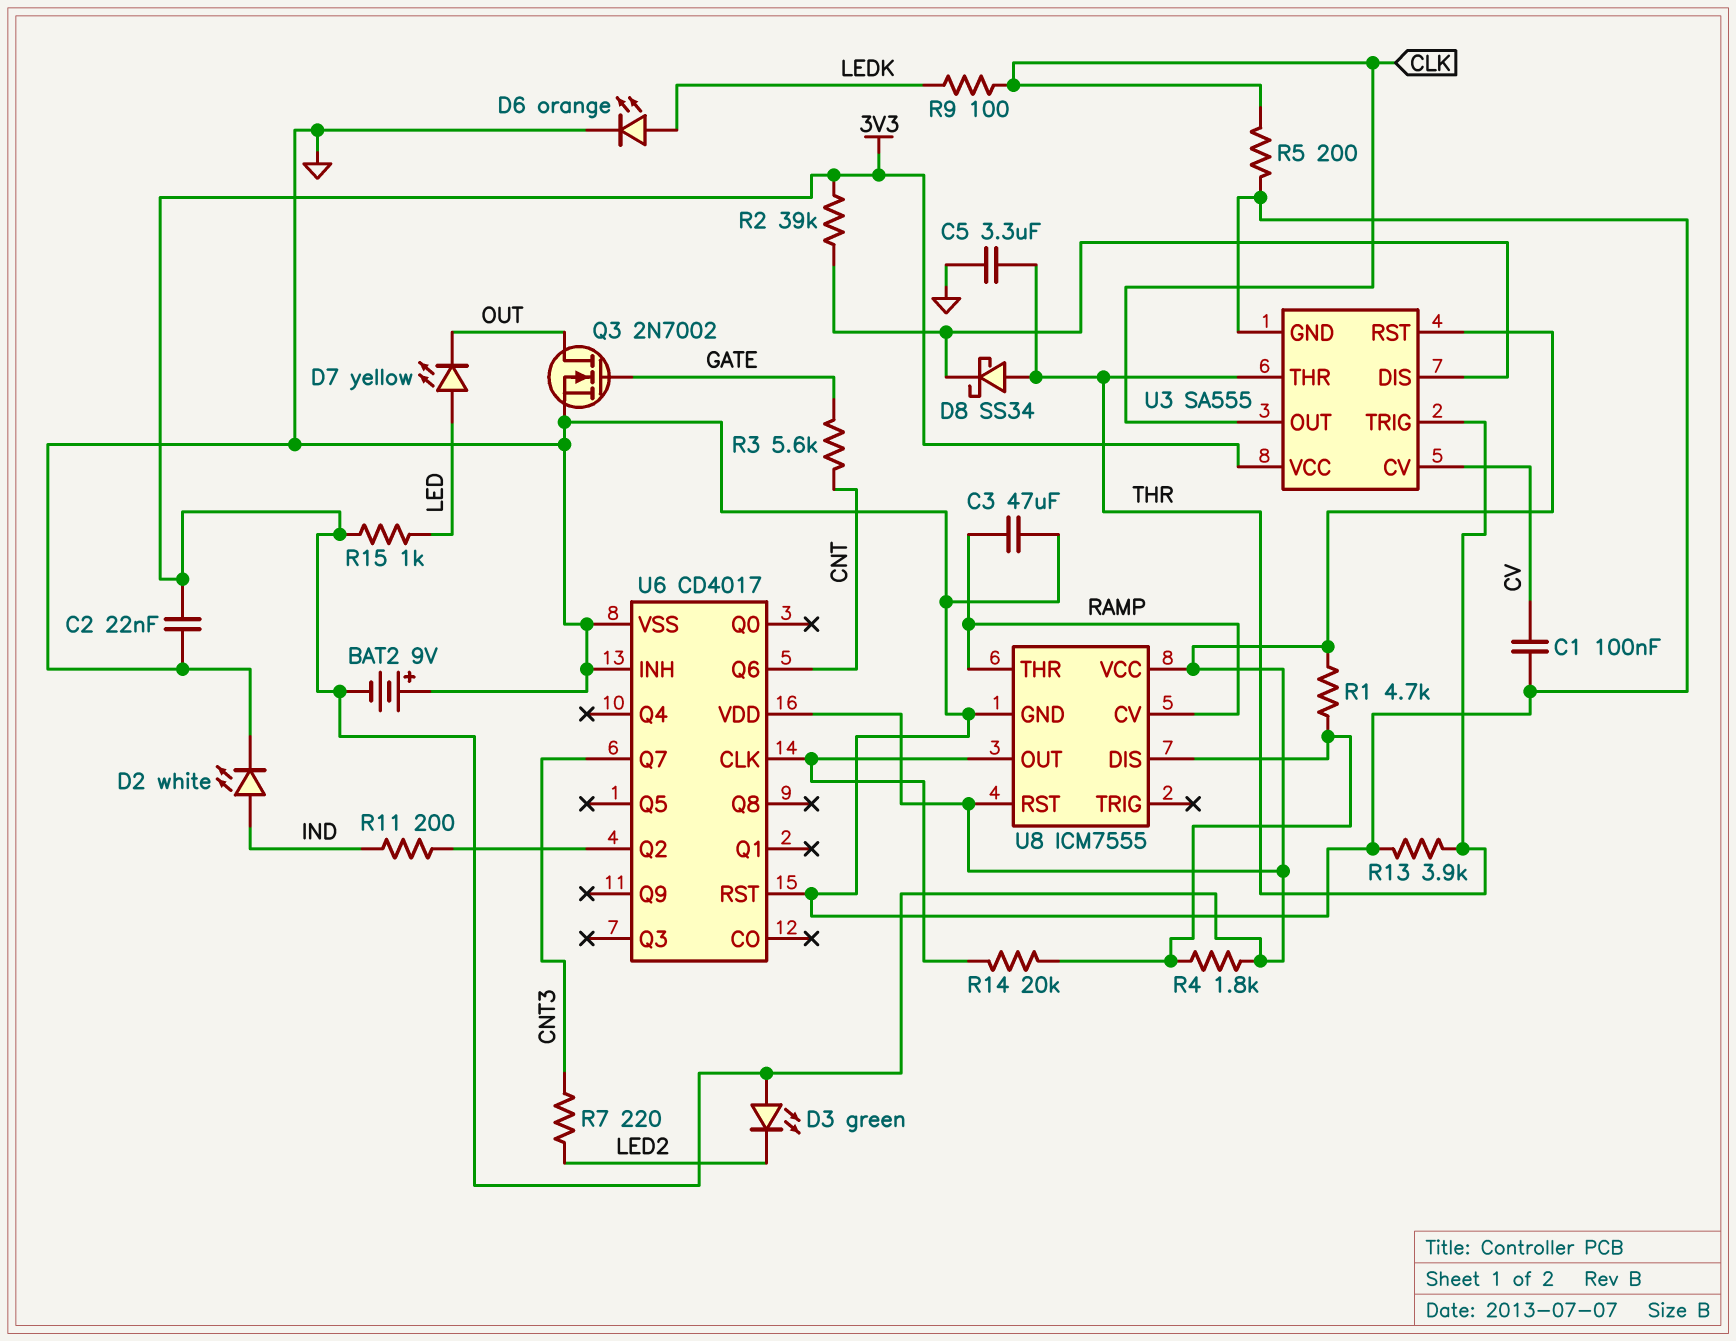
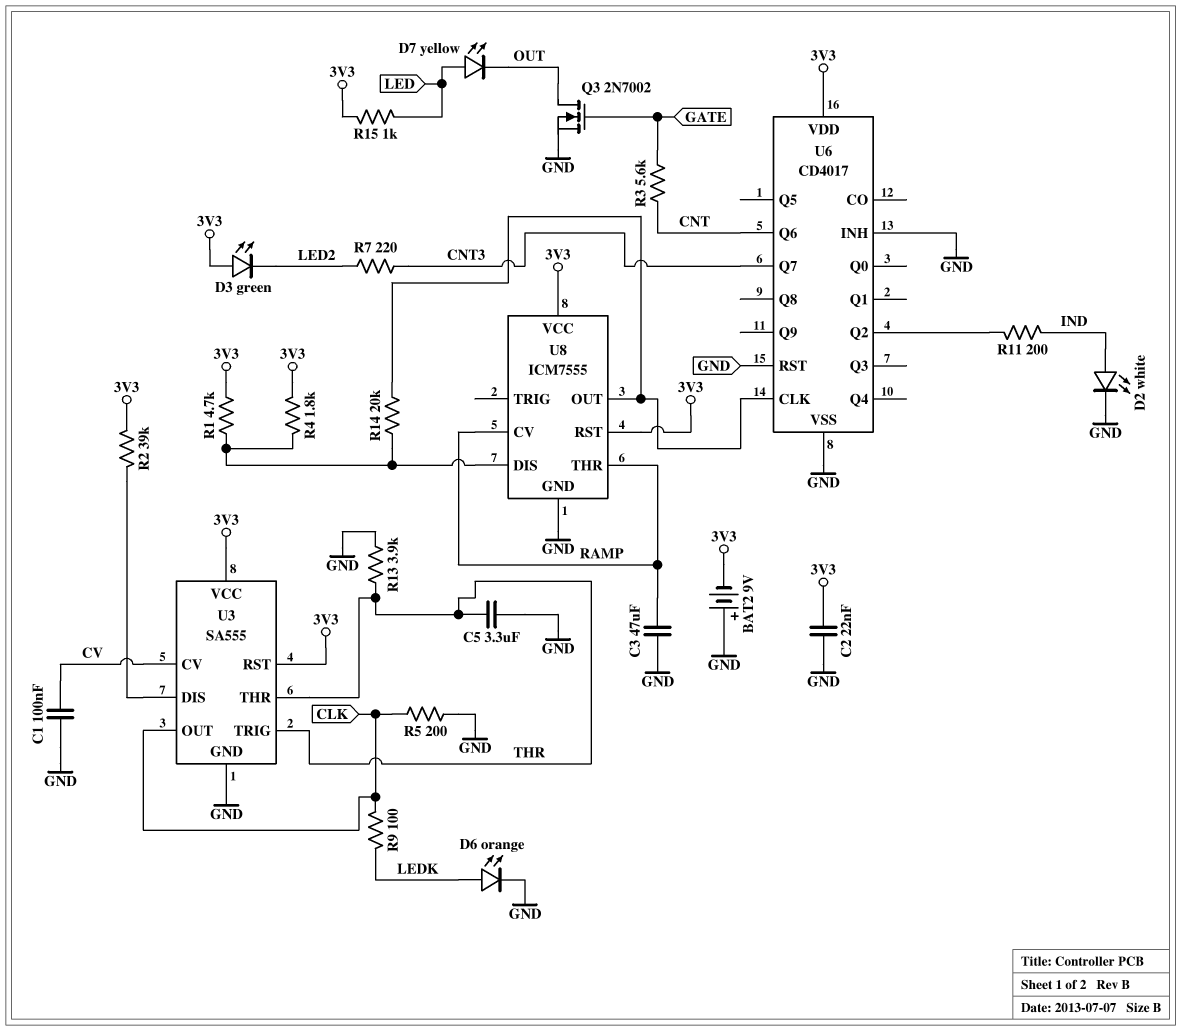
D8: schottky SS34 (A THR, K U3/DIS) -> none

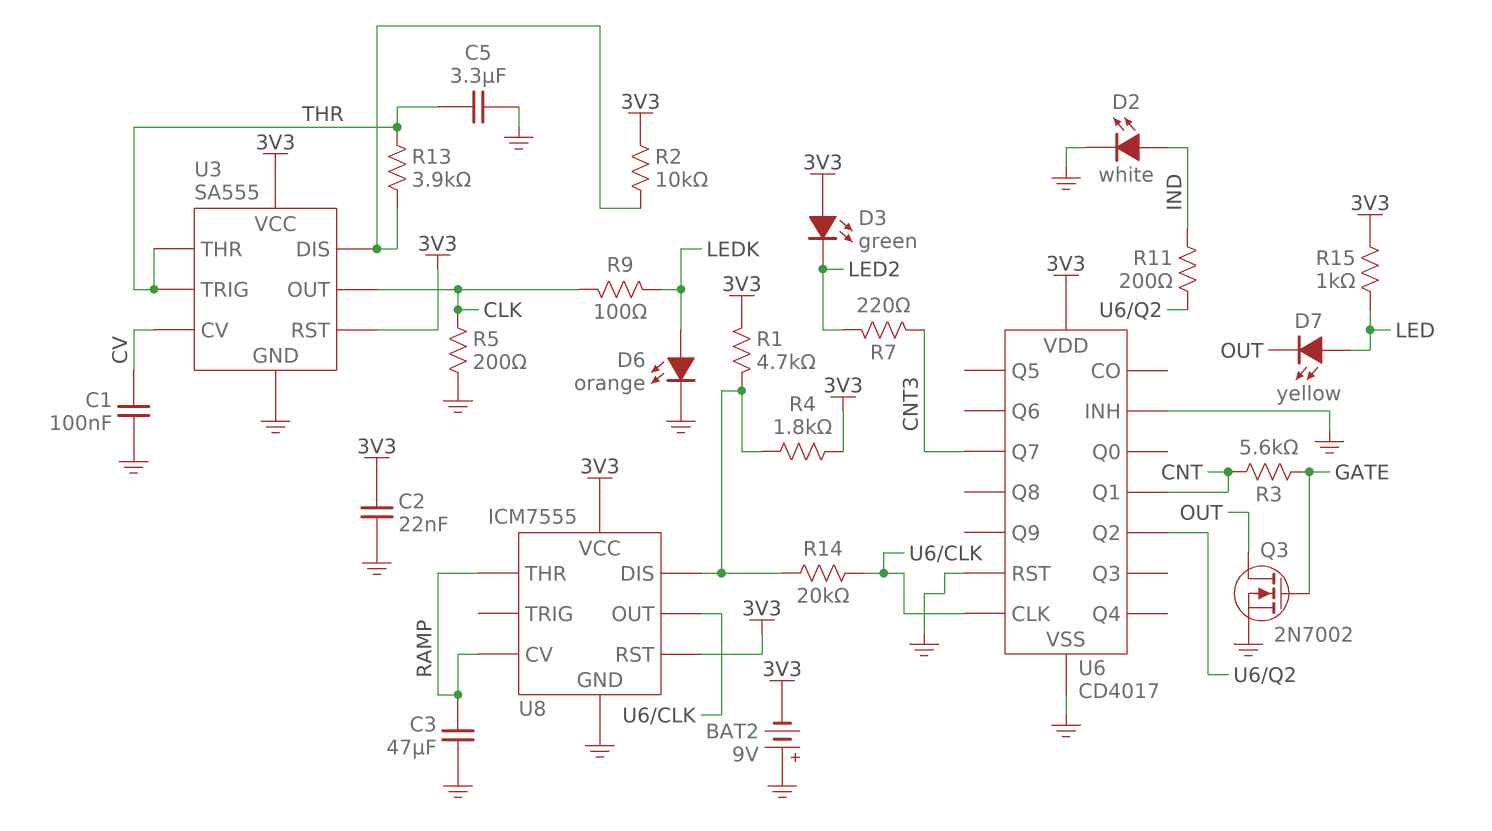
R2: 39k (3V3, U3/DIS) -> 10k (3V3, U3/DIS)
R13: 3.9k (GND, THR) -> 3.9k (THR, U3/DIS)
U6 pin Q1: none -> CNT
U6 pin Q6: CNT -> none

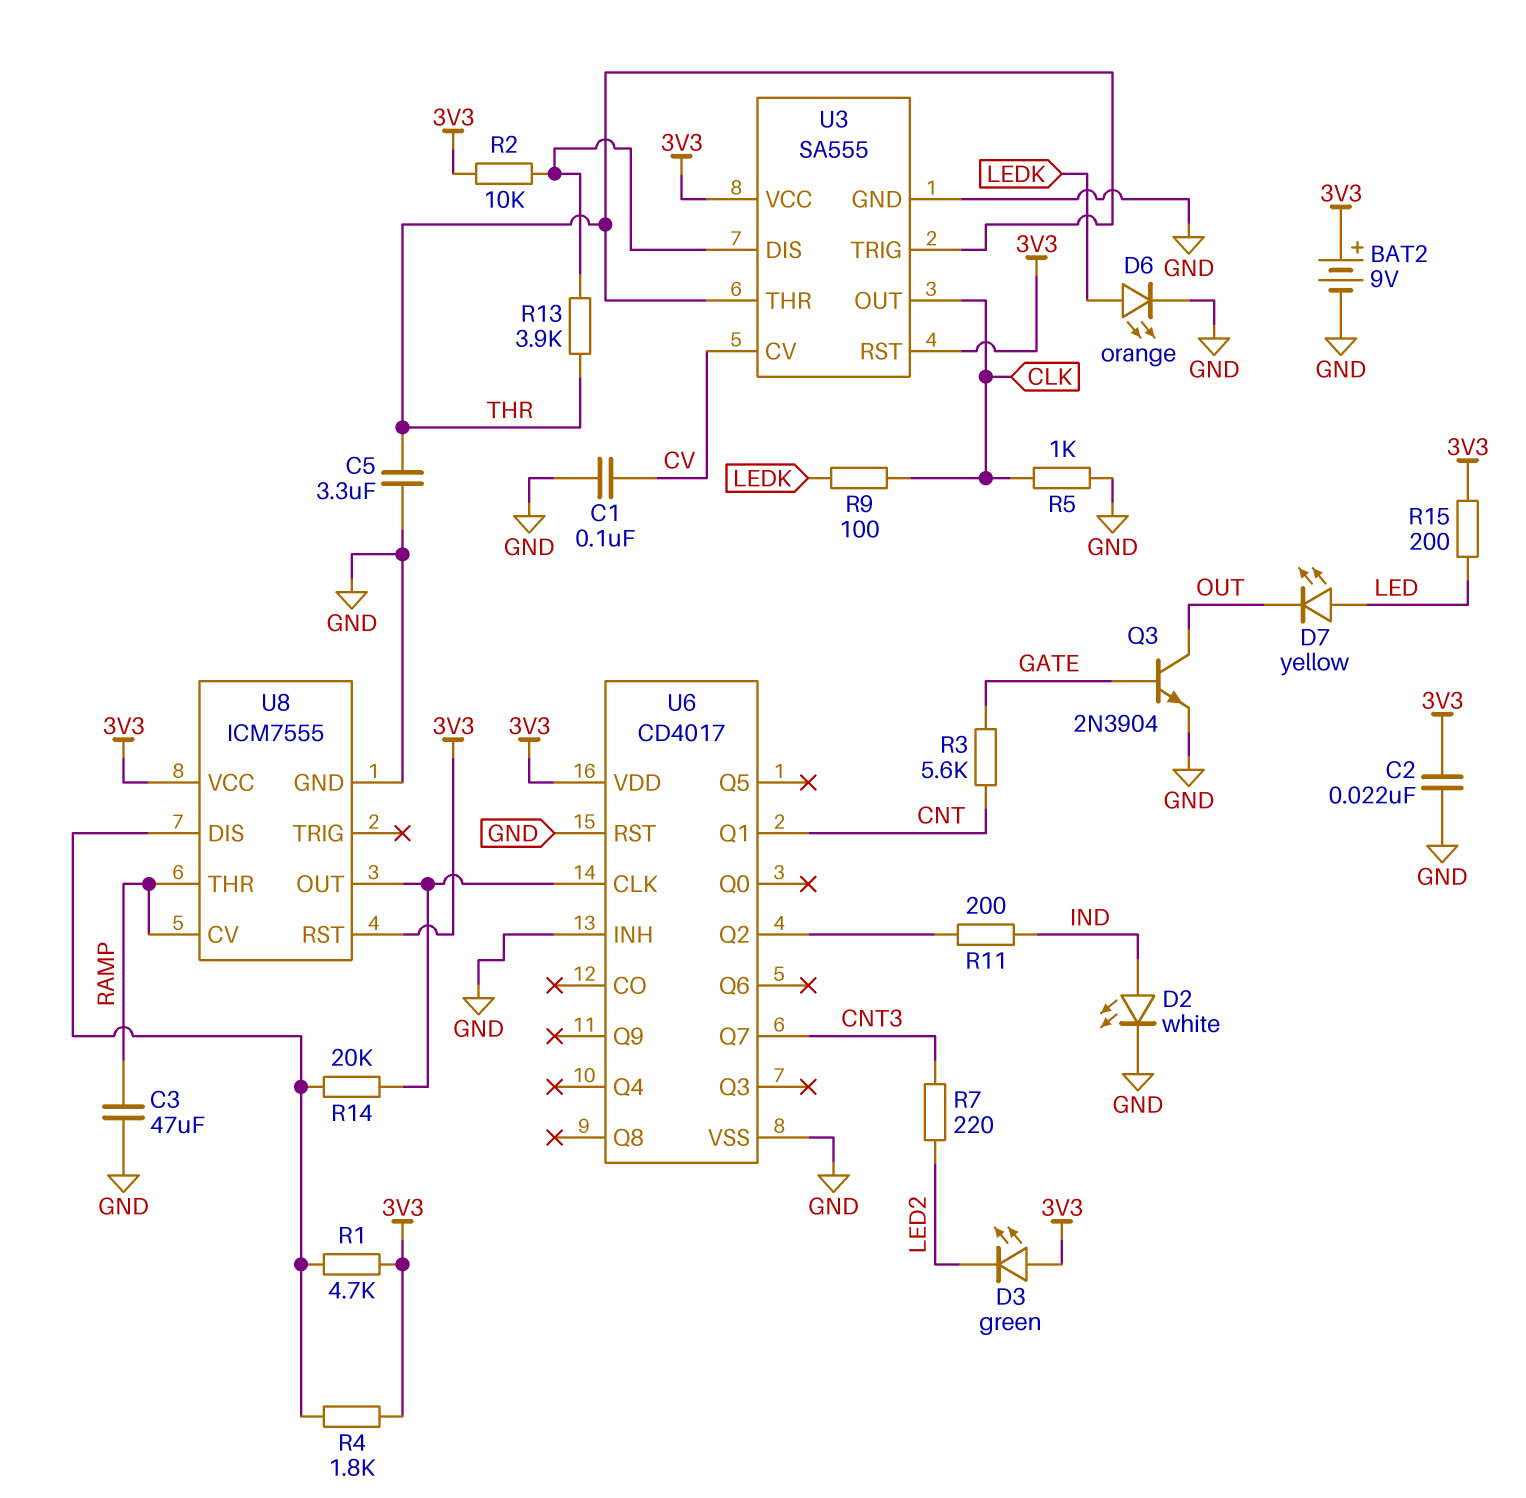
BAT2: 9V (plus GND, minus 3V3) -> 9V (plus 3V3, minus GND)
Q3: NMOS 2N7002 (G GATE, D OUT, S GND) -> NPN 2N3904 (B GATE, C OUT, E GND)
R5: 200 (CLK, GND) -> 1k (CLK, GND)
R15: 1k (3V3, LED) -> 200 (3V3, LED)

